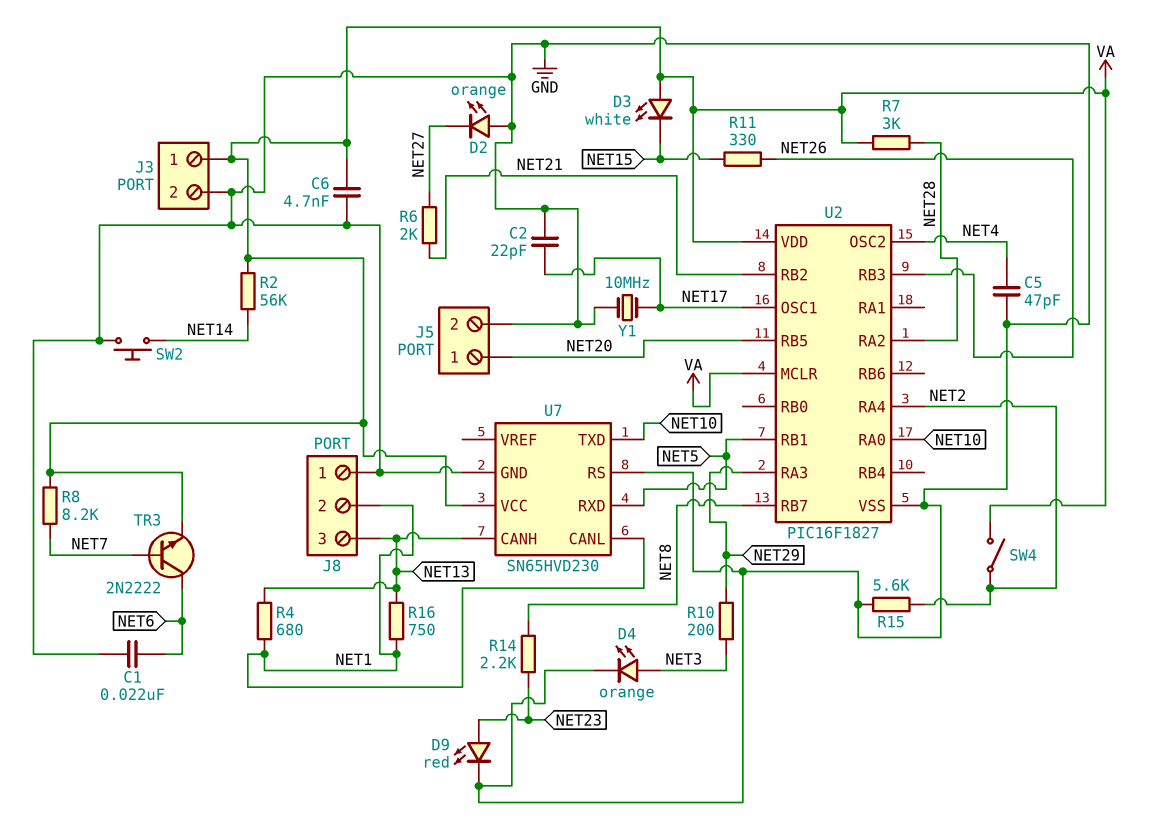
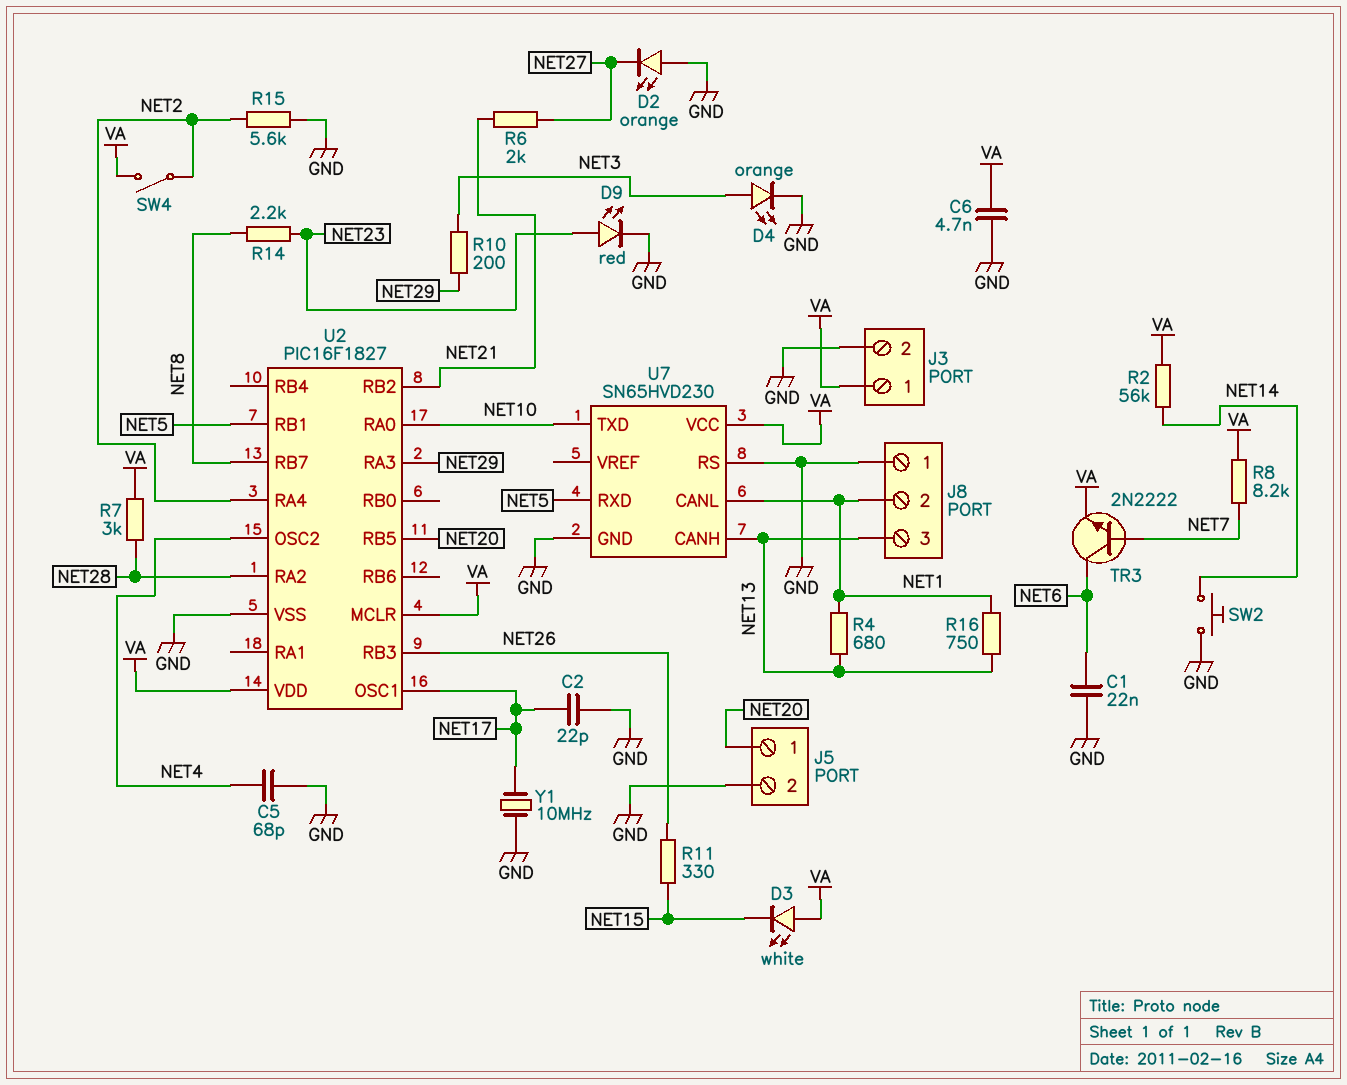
C5: 47pF (GND, NET4) -> 68pF (GND, NET4)

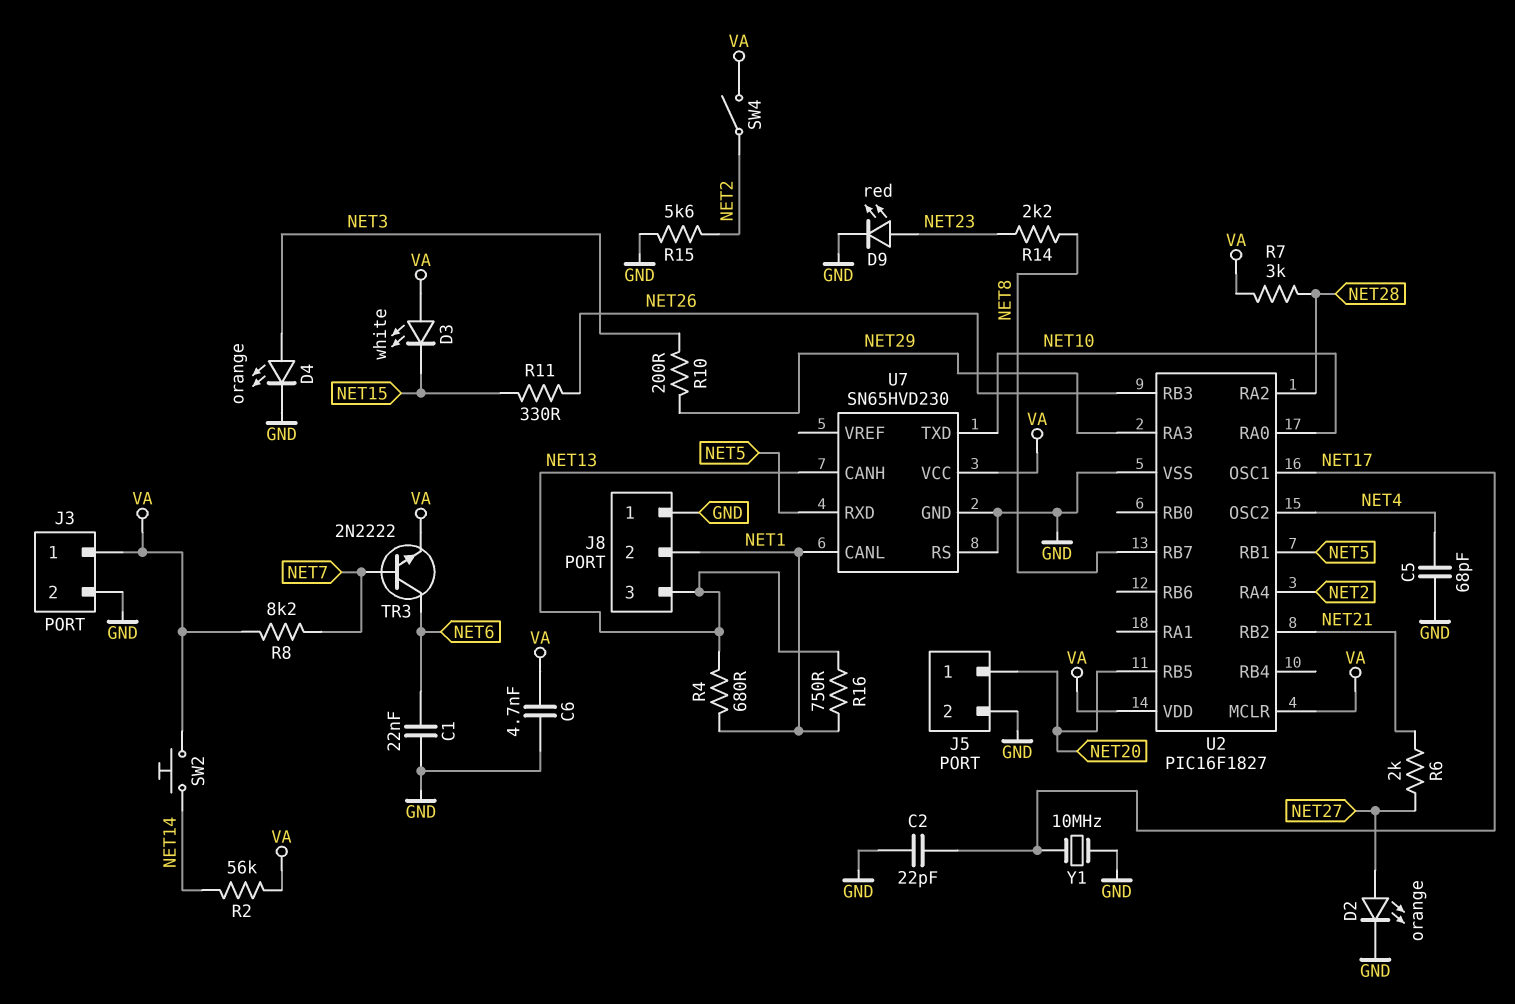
D2: LED orange (A GND, K NET27) -> LED orange (A NET27, K GND)
SW2: button (GND, NET14) -> button (NET14, VA)

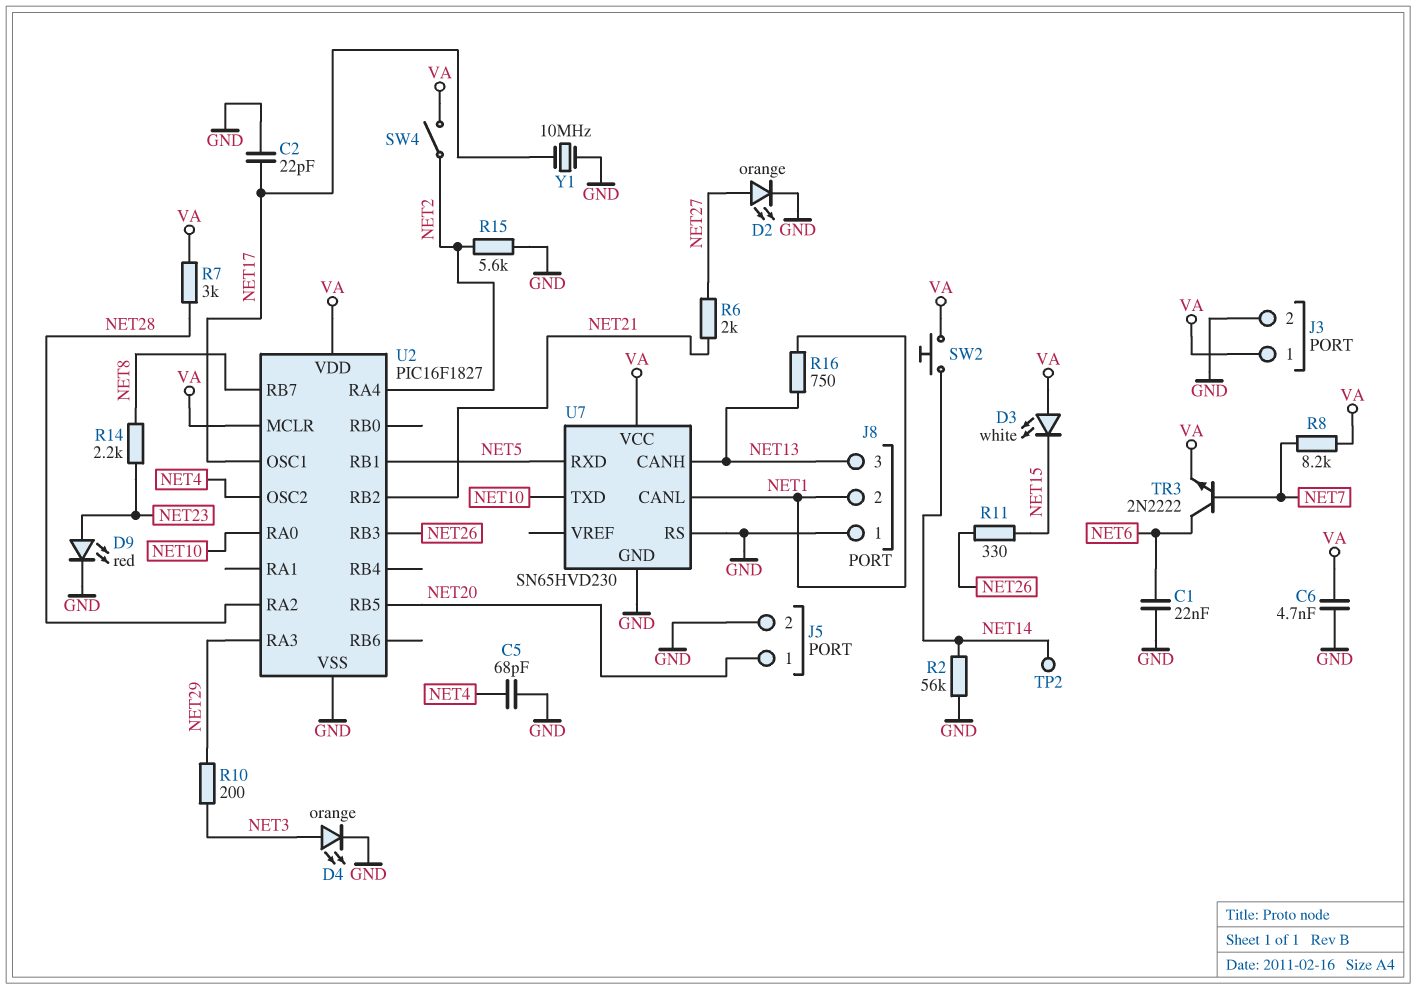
R2: 56k (NET14, VA) -> 56k (GND, NET14)
R4: 680 (NET1, NET13) -> none
TP2: none -> test point (NET14)

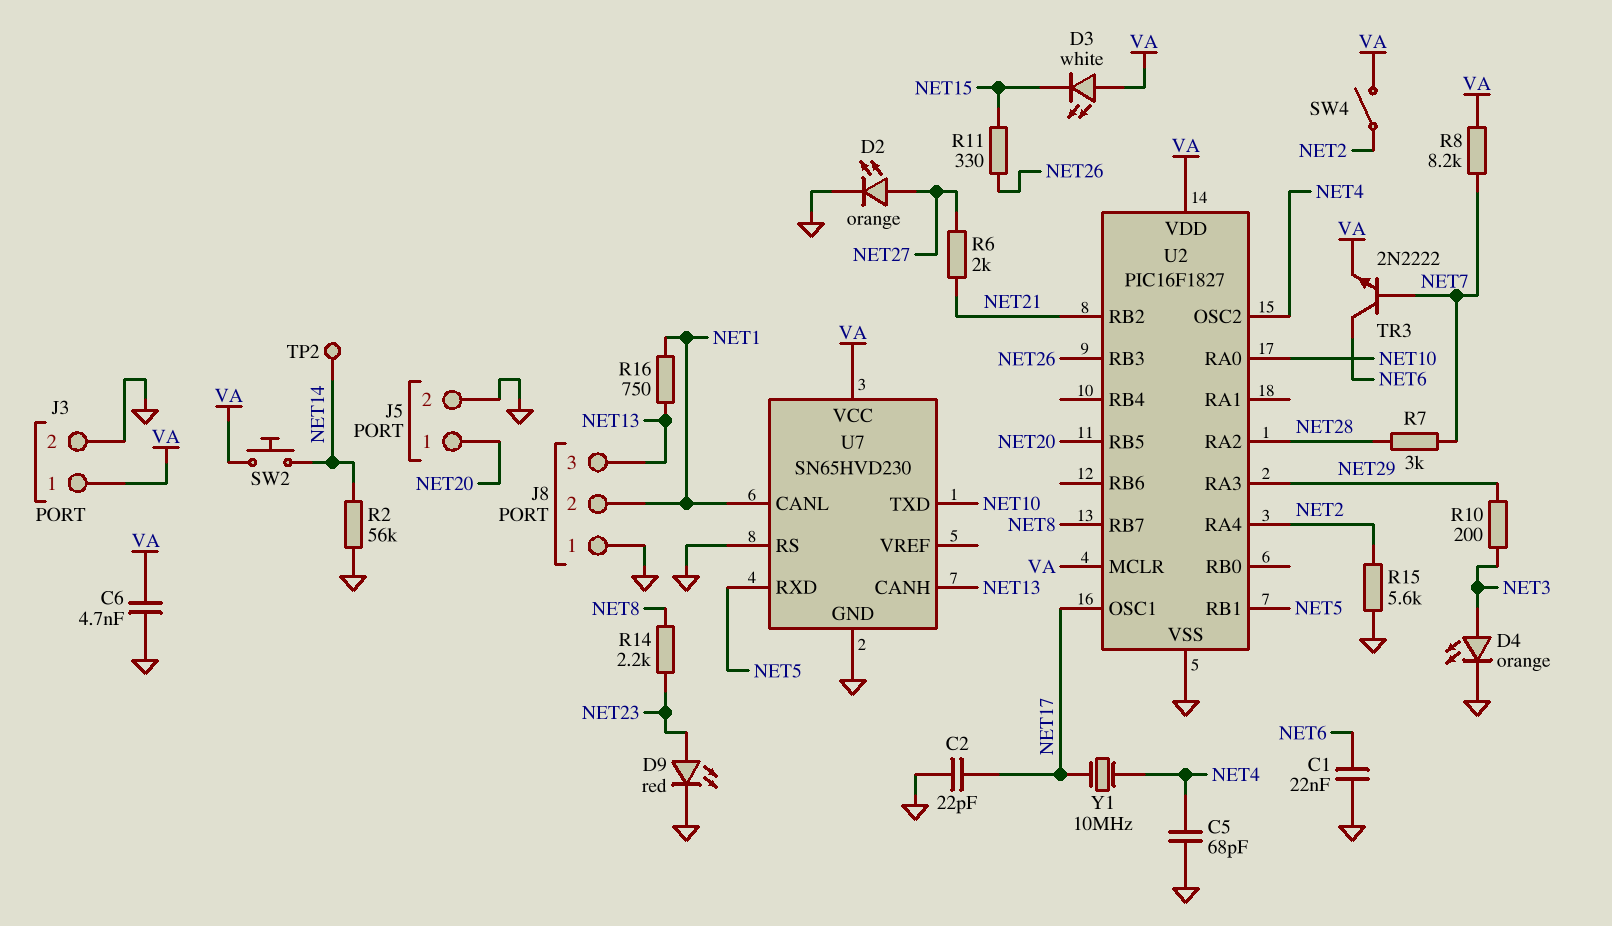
R7: 3k (NET28, VA) -> 3k (NET7, NET28)
Y1: 10MHz (GND, NET17) -> 10MHz (NET4, NET17)

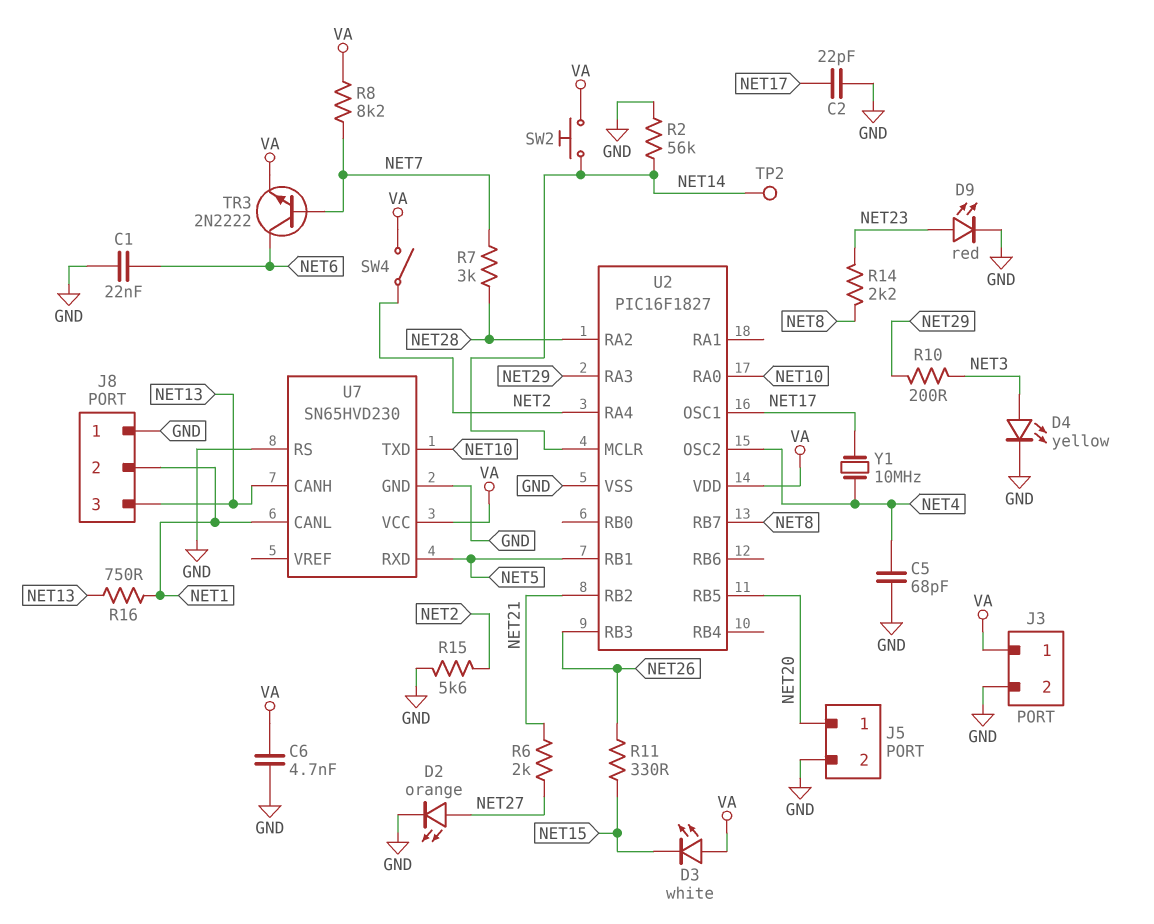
D4: LED orange (A NET3, K GND) -> LED yellow (A NET3, K GND)
U2 pin MCLR: VA -> NET14

